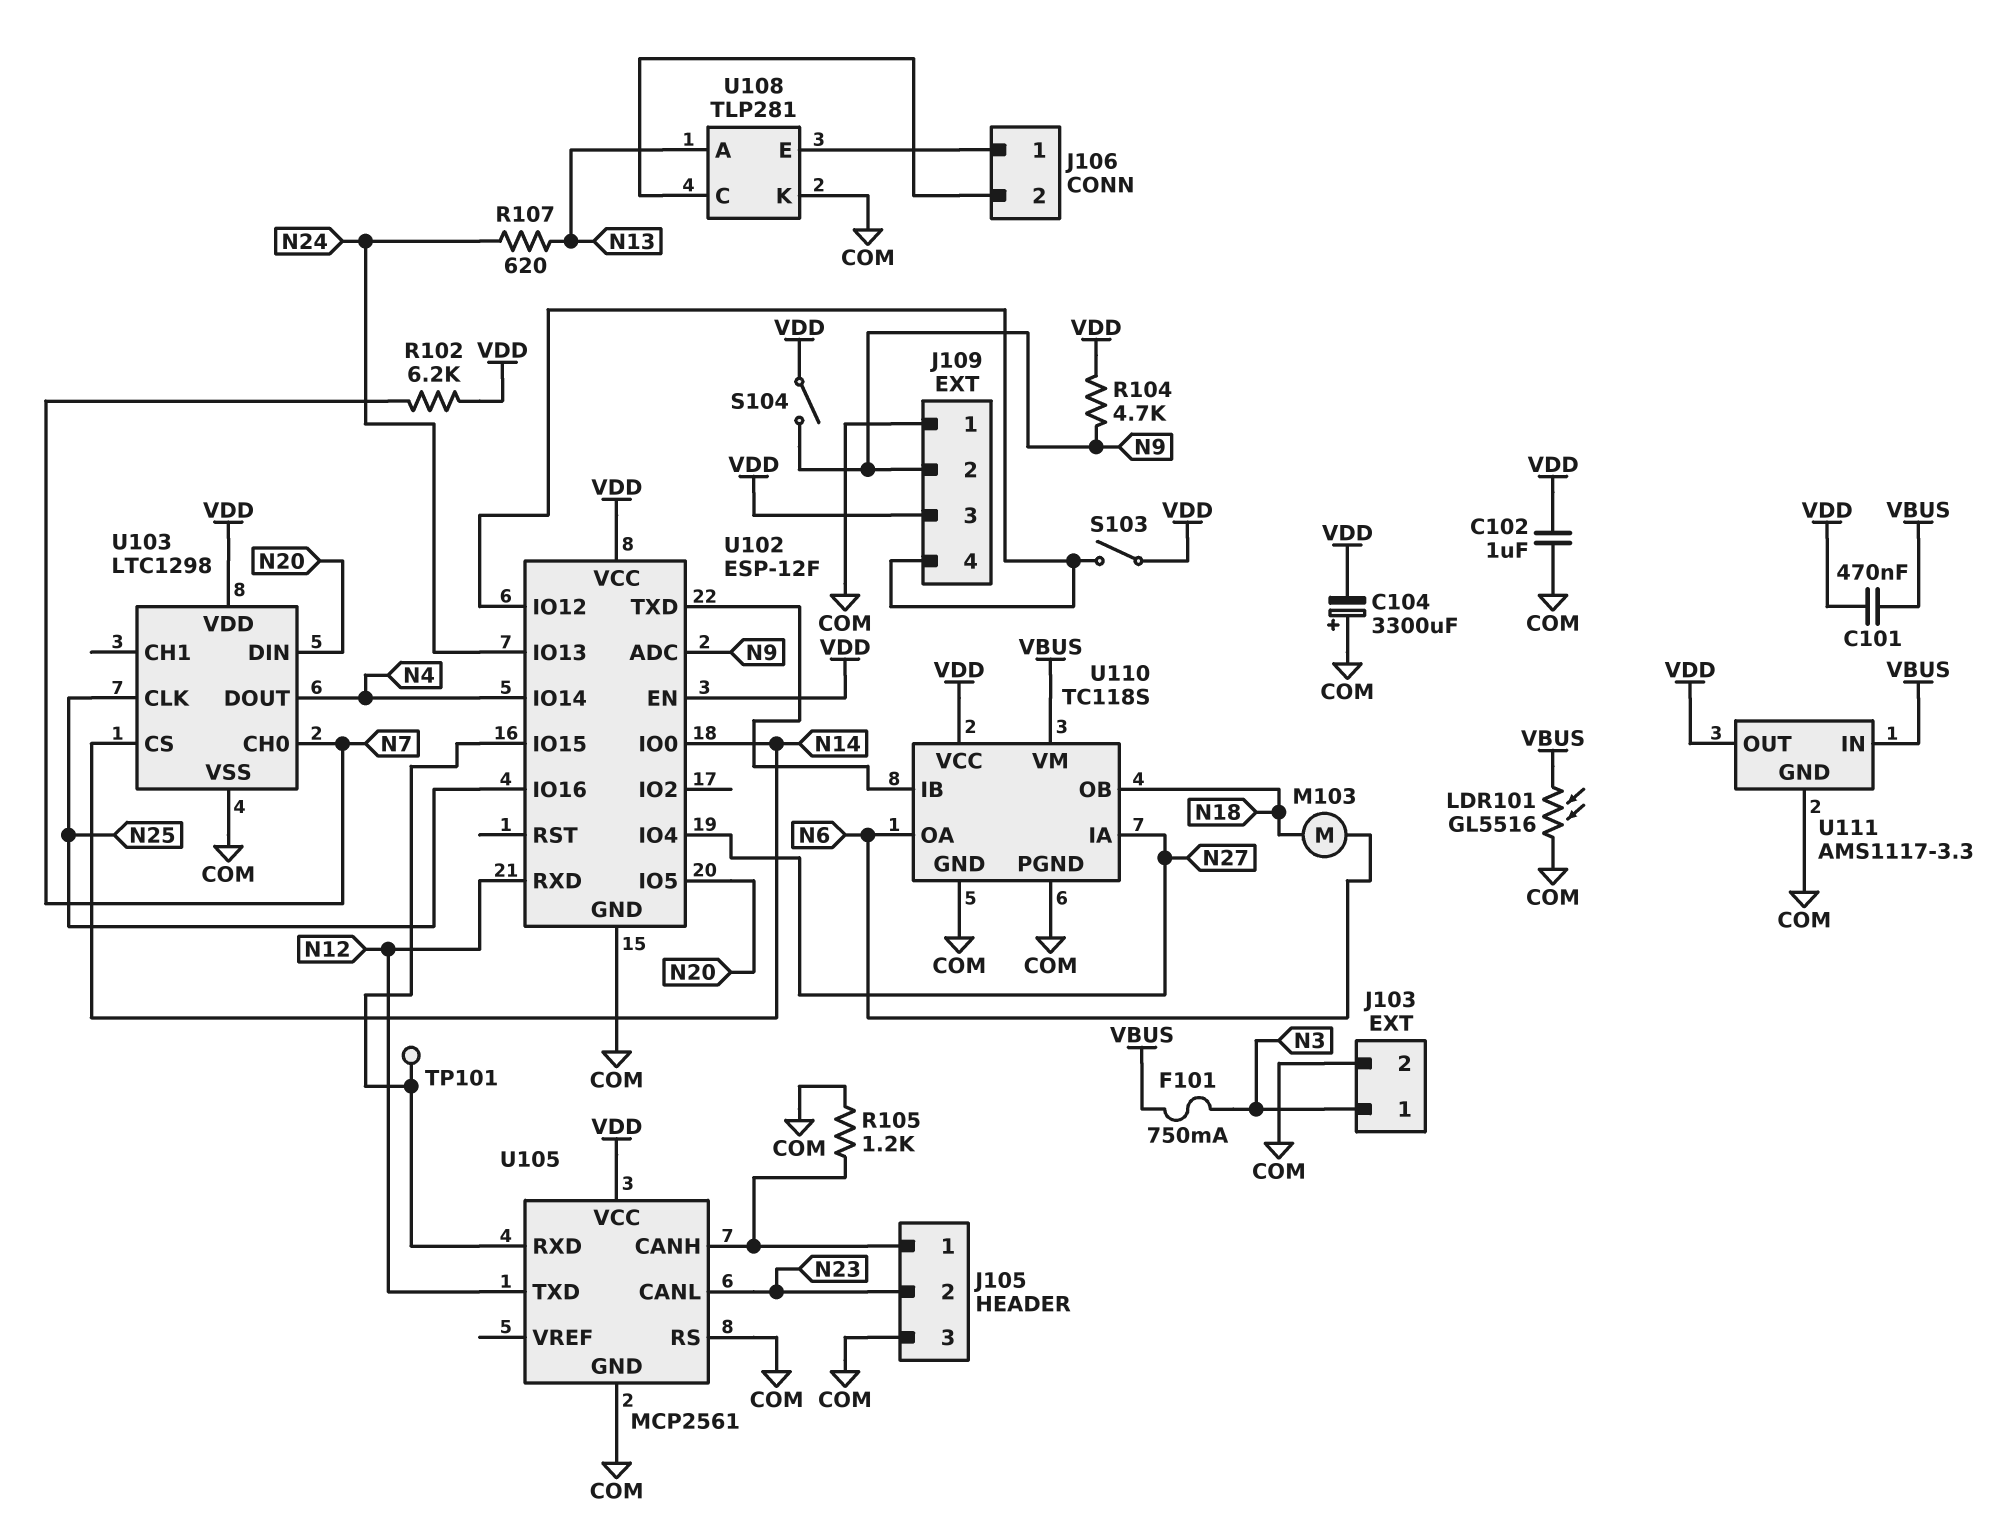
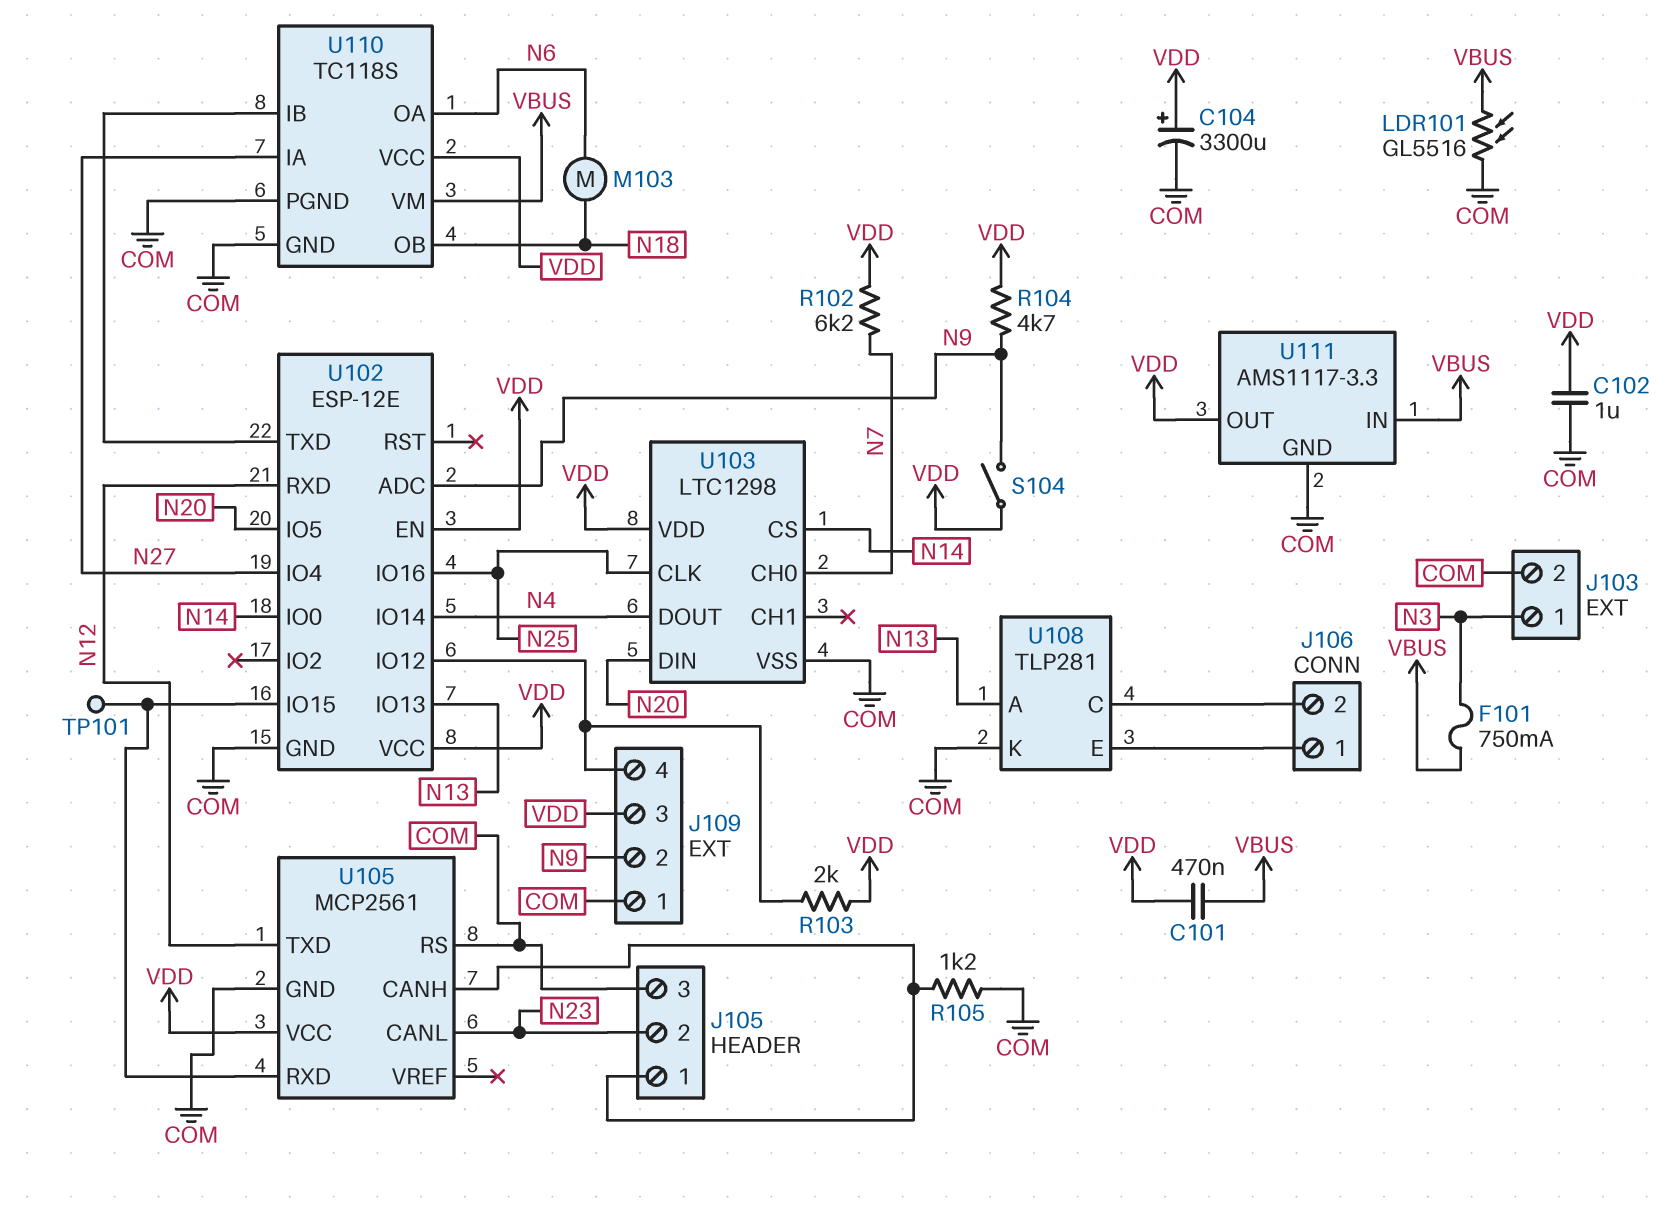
C104: 3300uF (plus COM, minus VDD) -> 3300uF (plus VDD, minus COM)
R103: none -> 2k (J109/4, VDD)
R107: 620 (N13, N24) -> none
S103: switch (J109/4, VDD) -> none
U102: ESP-12F -> ESP-12E
U102 pin IO13: N24 -> N13

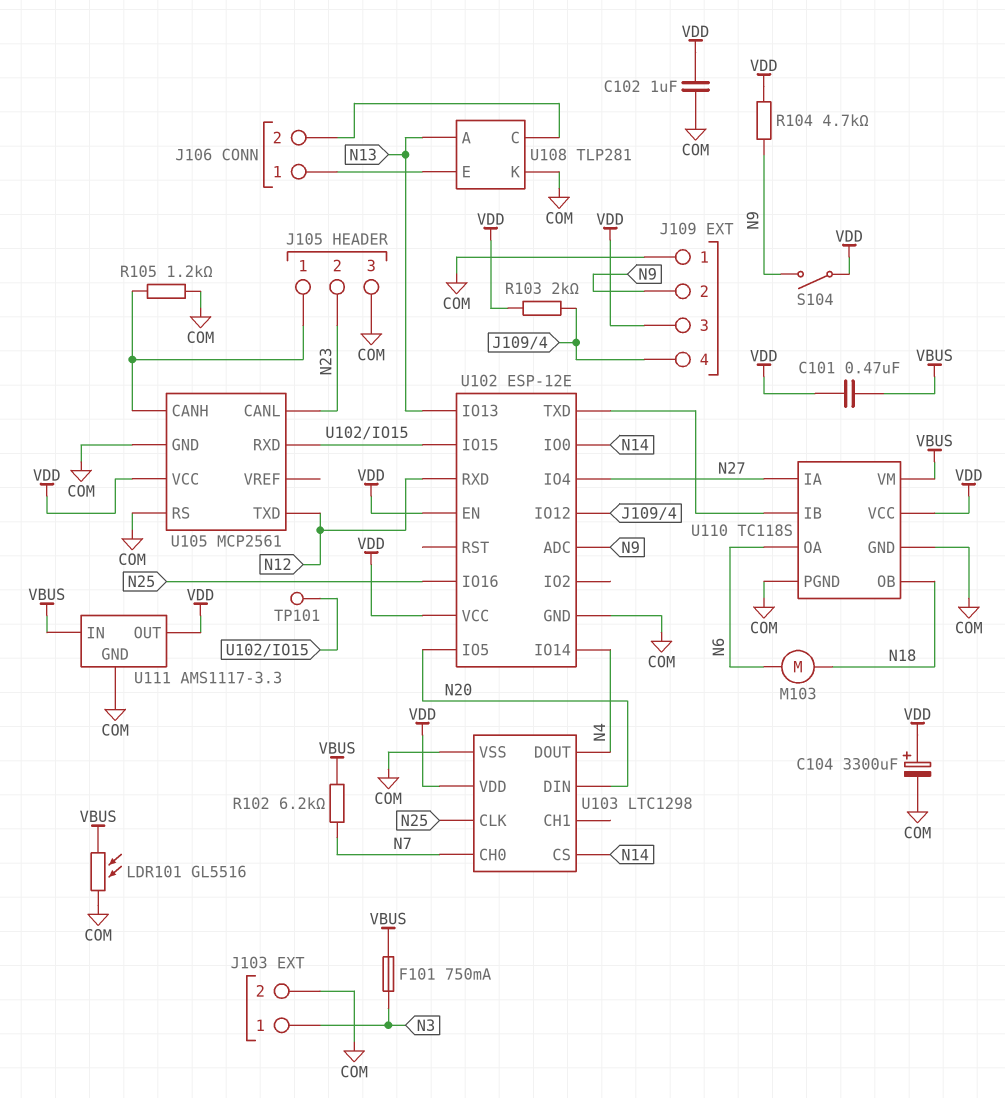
R102: 6.2k (N7, VDD) -> 6.2k (N7, VBUS)

